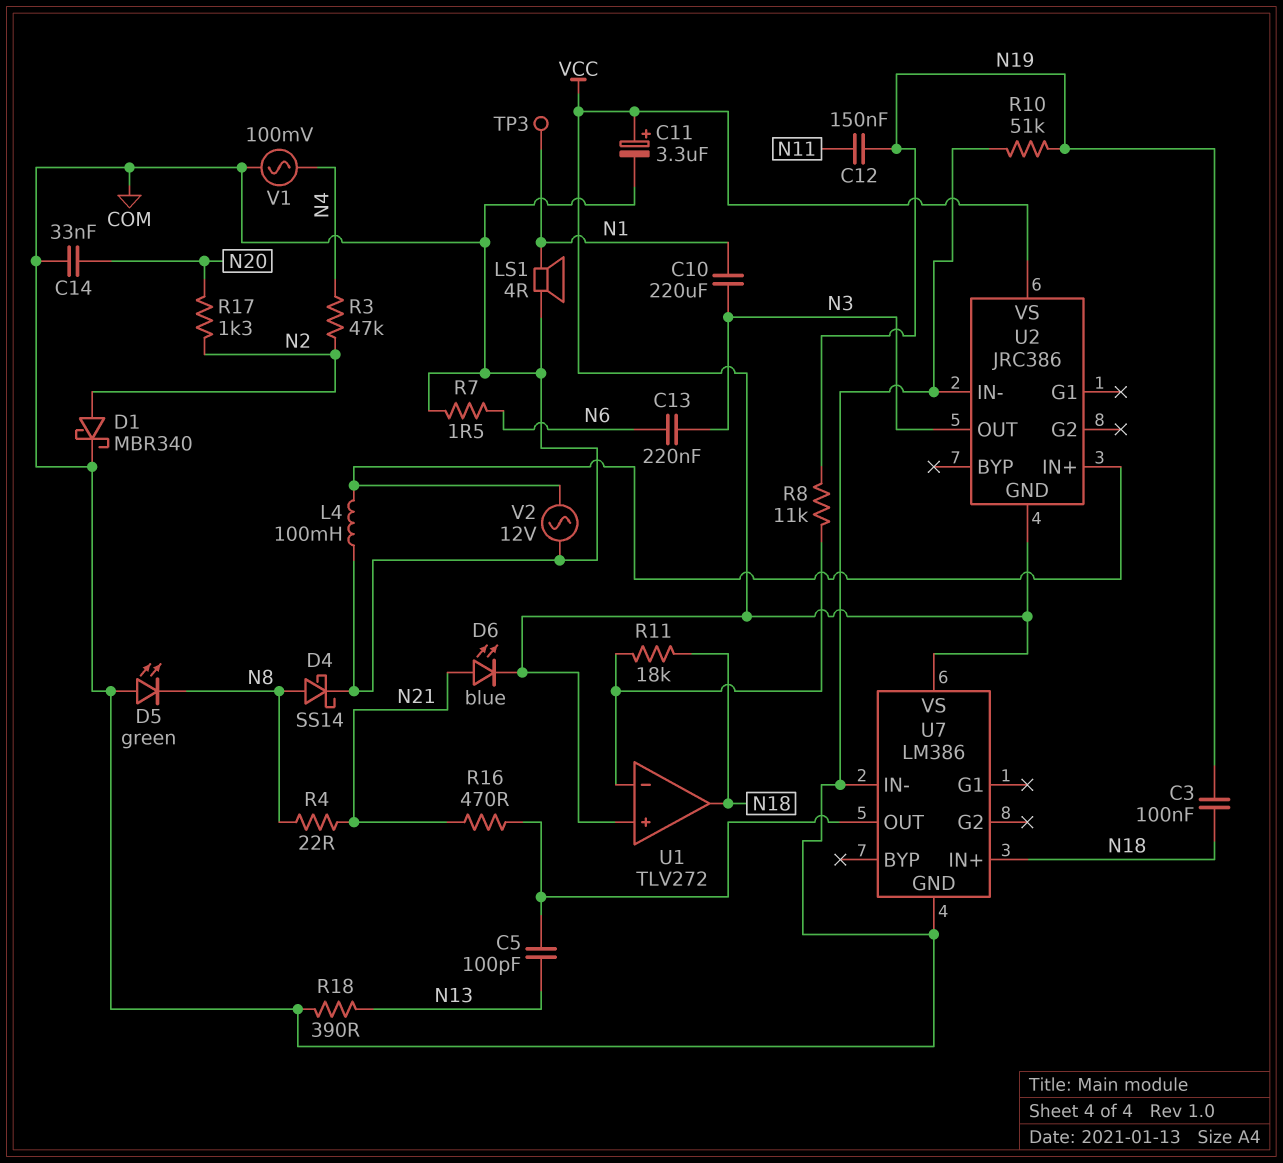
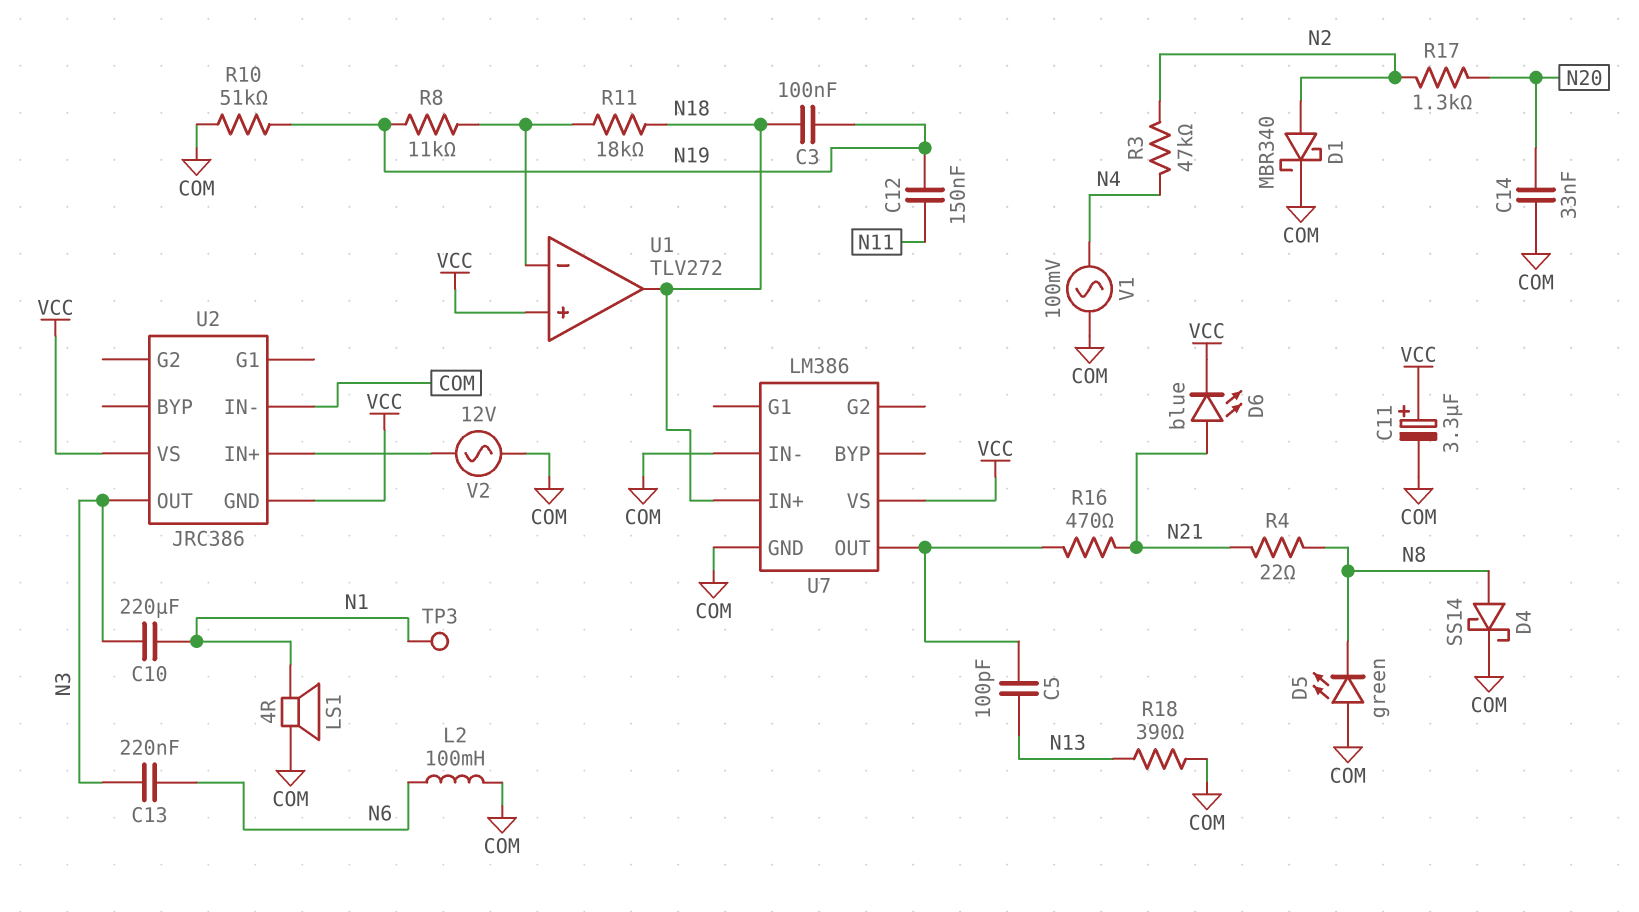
L2: none -> 100mH (COM, N6)
L4: 100mH (COM, U2/IN+) -> none
R7: 1.5 (COM, N6) -> none

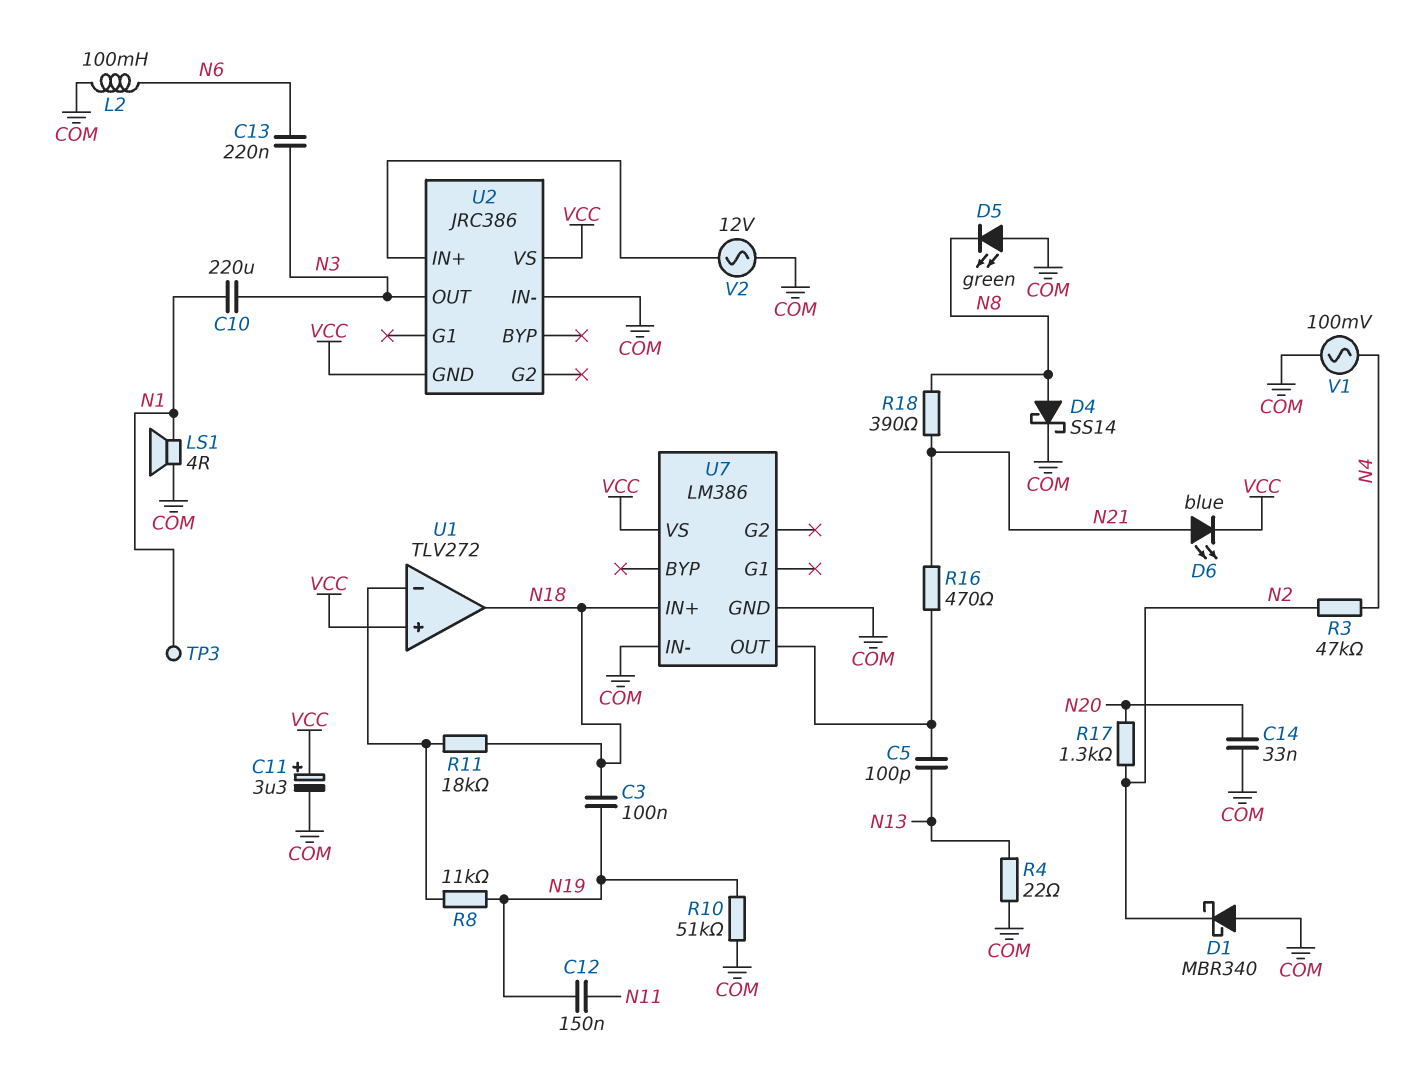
D1: schottky MBR340 (A N2, K COM) -> schottky MBR340 (A COM, K N2)
R4: 22 (N8, N21) -> 22 (COM, N13)
R18: 390 (COM, N13) -> 390 (N8, N21)

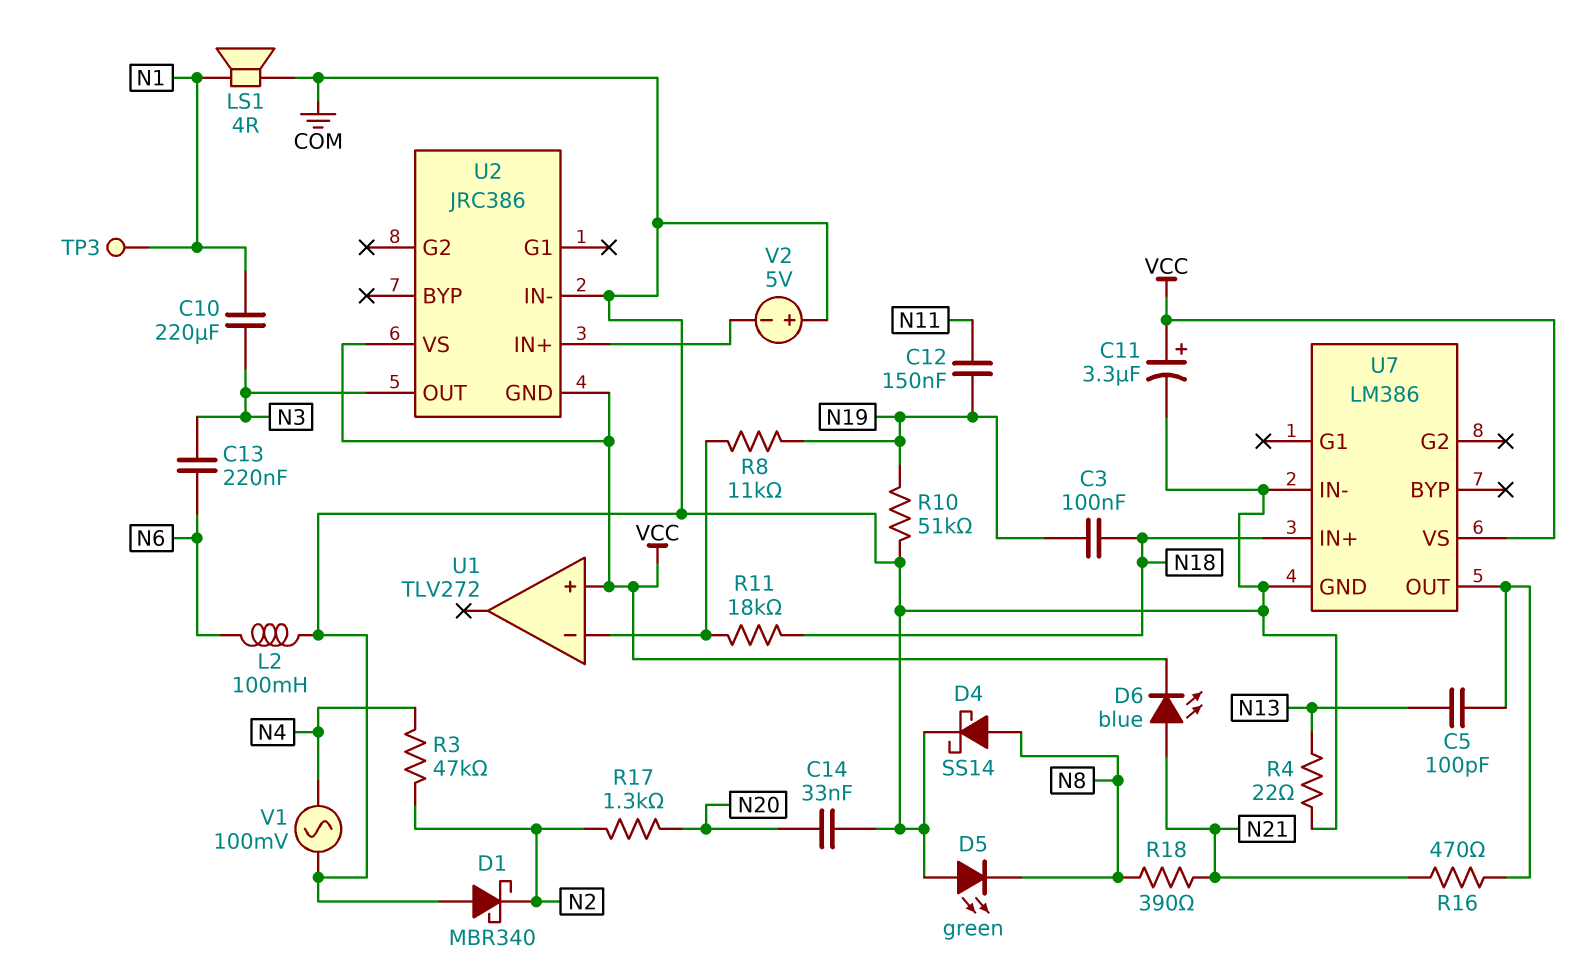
U1 pin out: N18 -> none
V2: AC 12V (COM, U2/IN+) -> 5V (plus COM, minus U2/IN+)

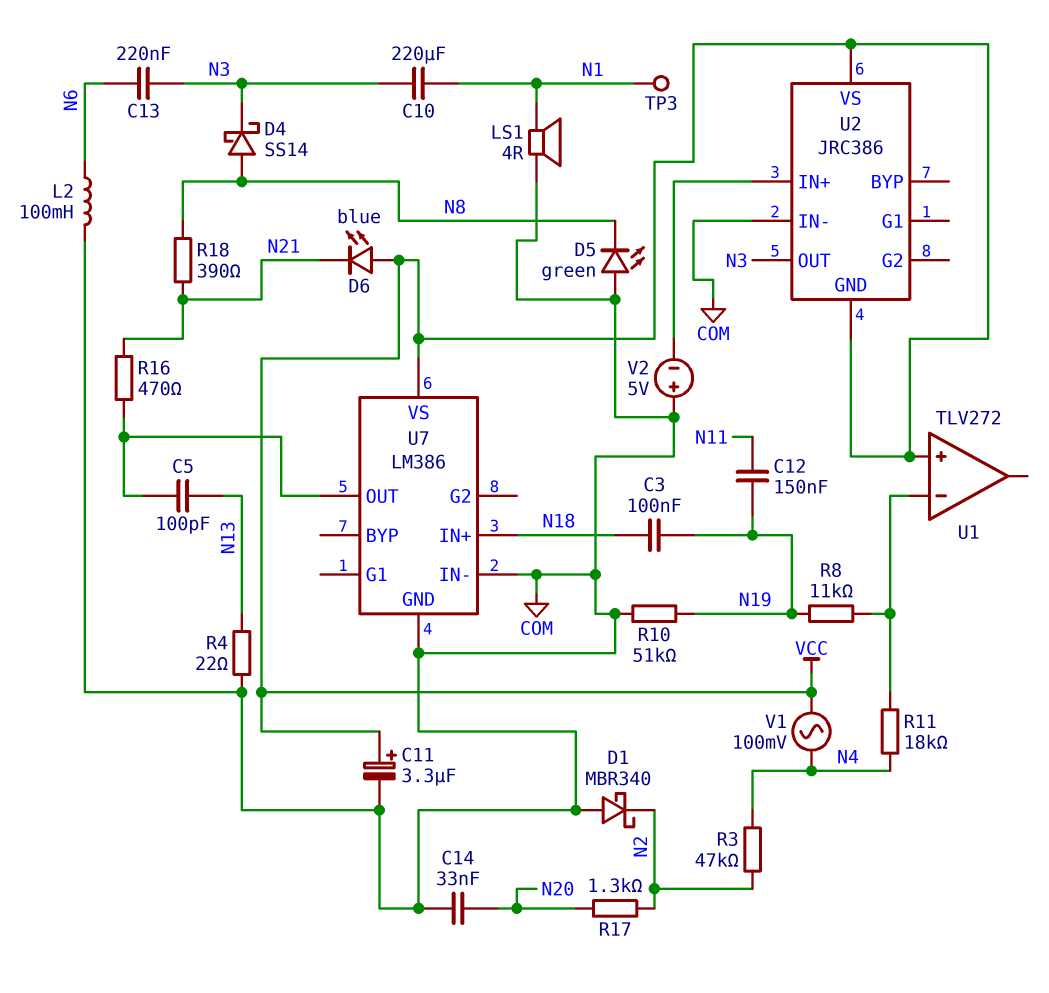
D4: schottky SS14 (A N8, K COM) -> schottky SS14 (A N8, K N3)
D6: LED blue (A N21, K VCC) -> LED blue (A VCC, K N21)
R11: 18k (N18, U1/in-) -> 18k (N4, U1/in-)
V1: AC 100mV (COM, N4) -> AC 100mV (N4, VCC)

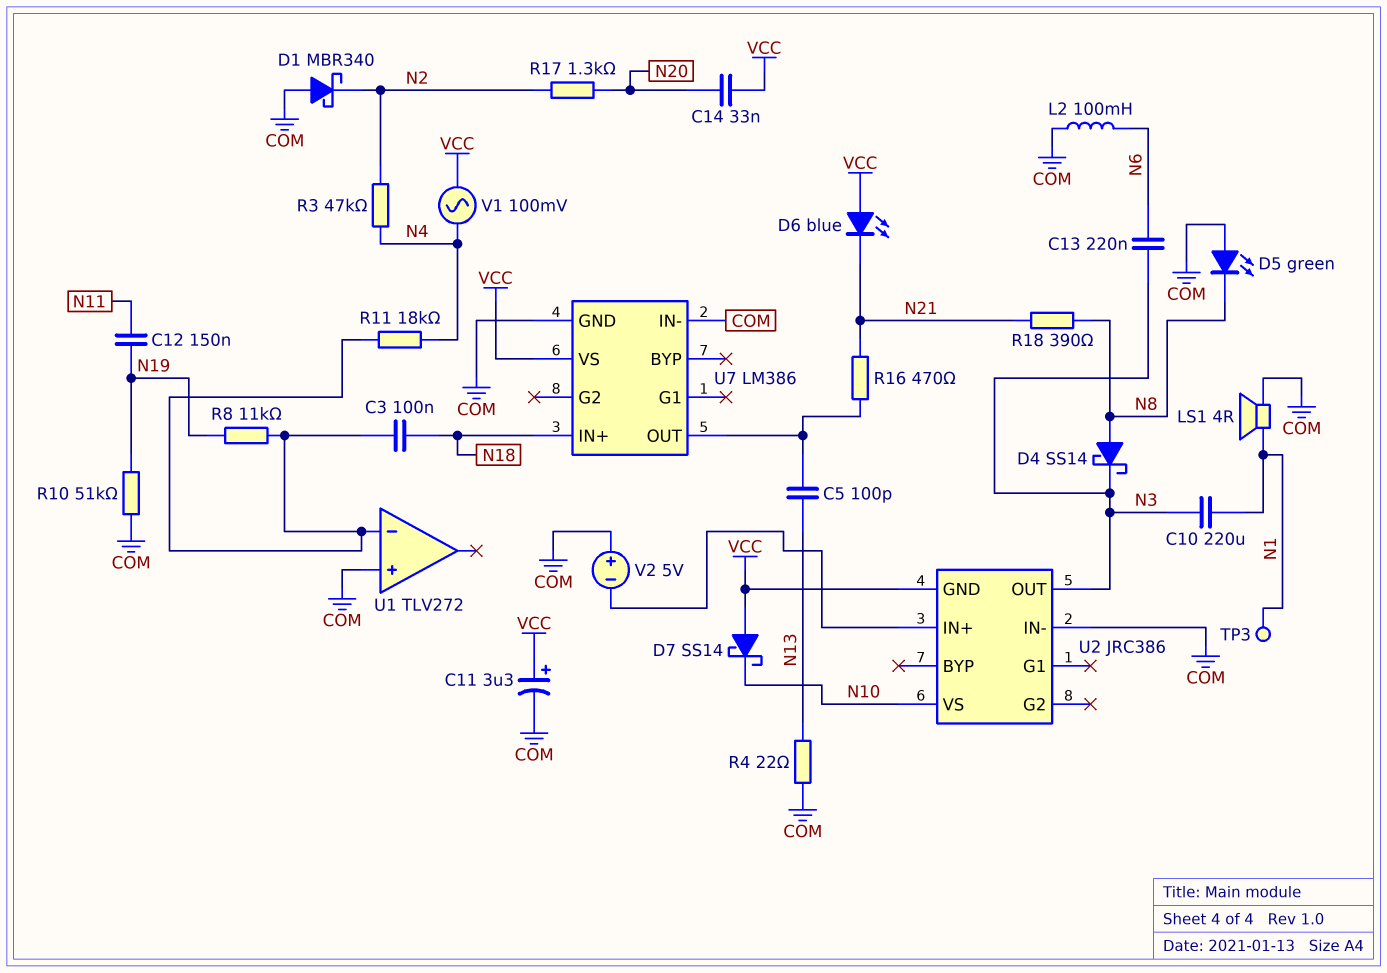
C3: 100nF (N18, N19) -> 100nF (N18, U1/in-)
C14: 33nF (COM, N20) -> 33nF (N20, VCC)
D7: none -> schottky SS14 (A VCC, K N10)
U1 pin in+: VCC -> COM
U2 pin VS: VCC -> N10

